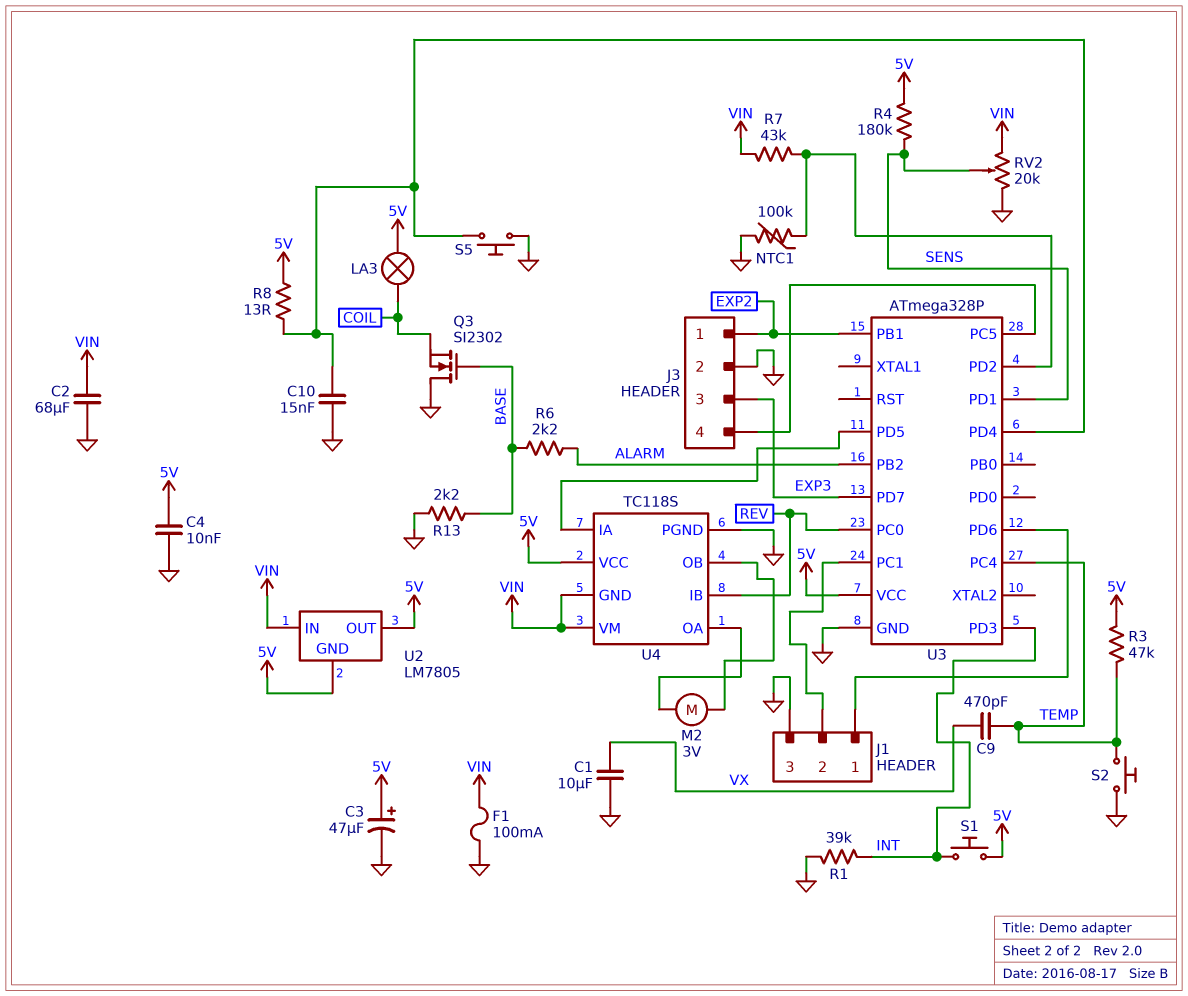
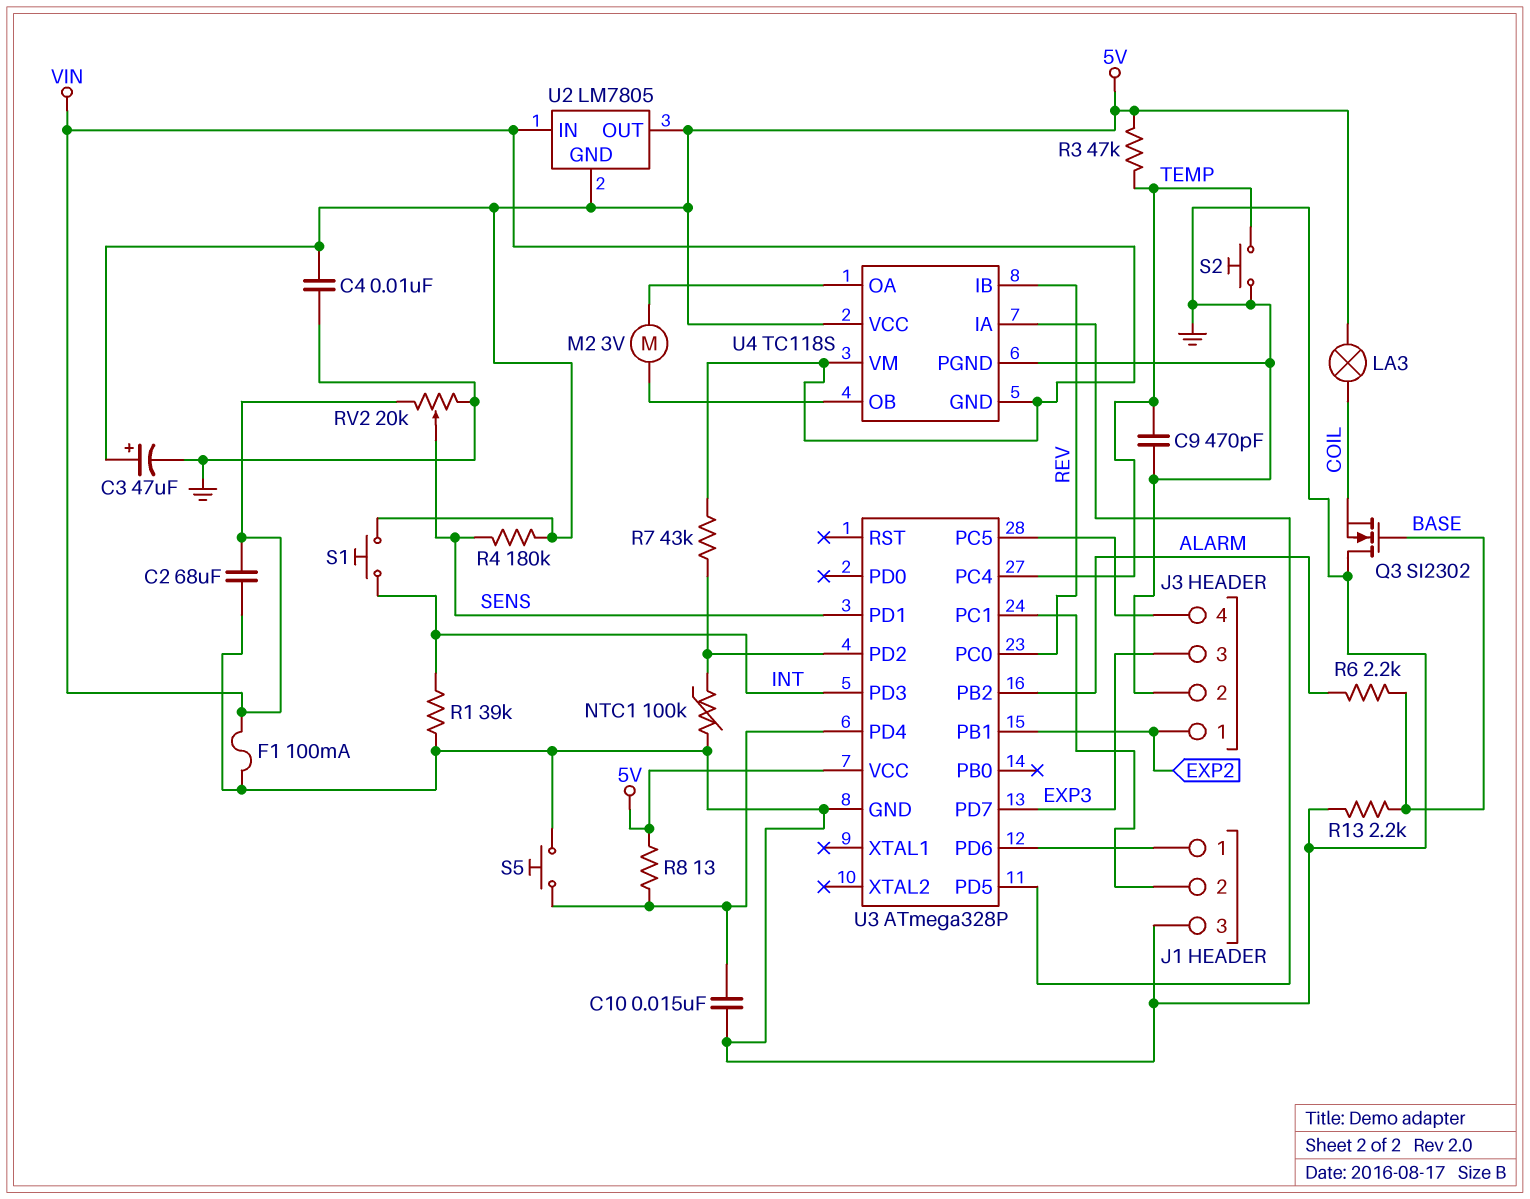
C1: 10uF (GND, VX) -> none
C9: 470pF (TEMP, VX) -> 470pF (GND, TEMP)

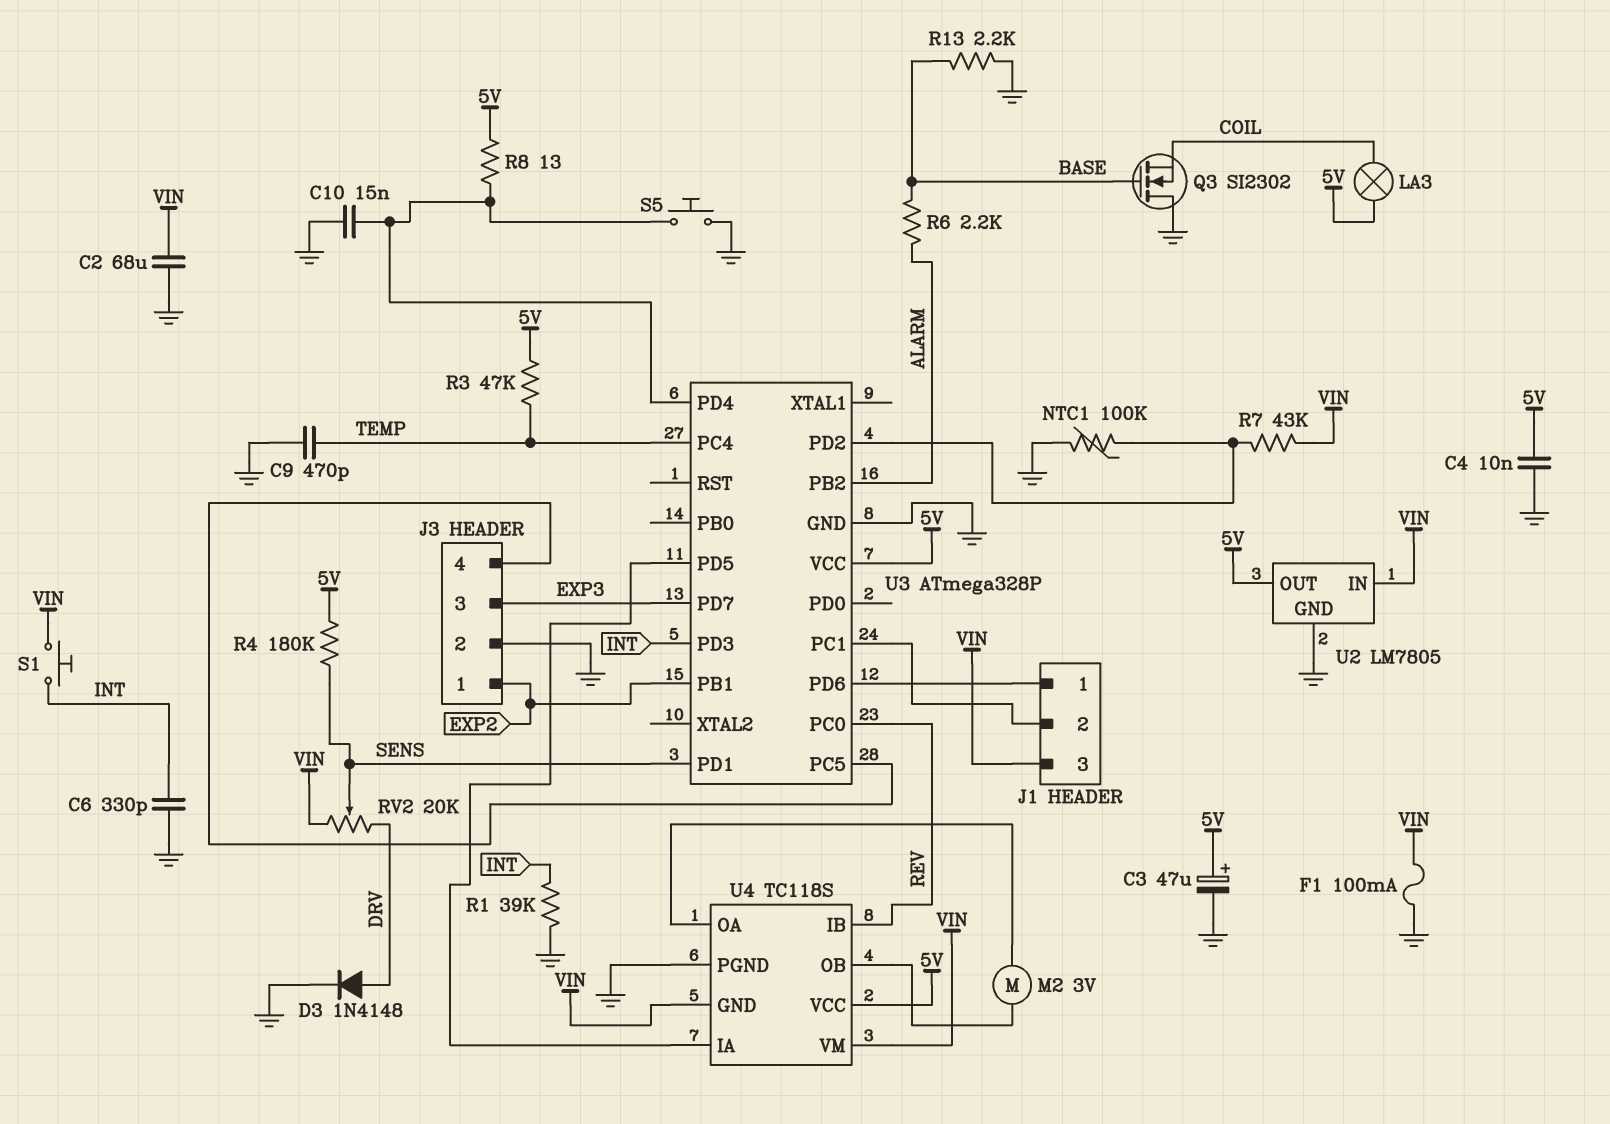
C6: none -> 330pF (GND, INT)
D3: none -> diode 1N4148 (A DRV, K GND)
J1 pin 3: GND -> VIN
RV2: 20k (GND, VIN, wiper SENS) -> 20k (DRV, VIN, wiper SENS)
S1: button (5V, INT) -> button (INT, VIN)
S2: button (GND, TEMP) -> none
U2 pin GND: 5V -> GND

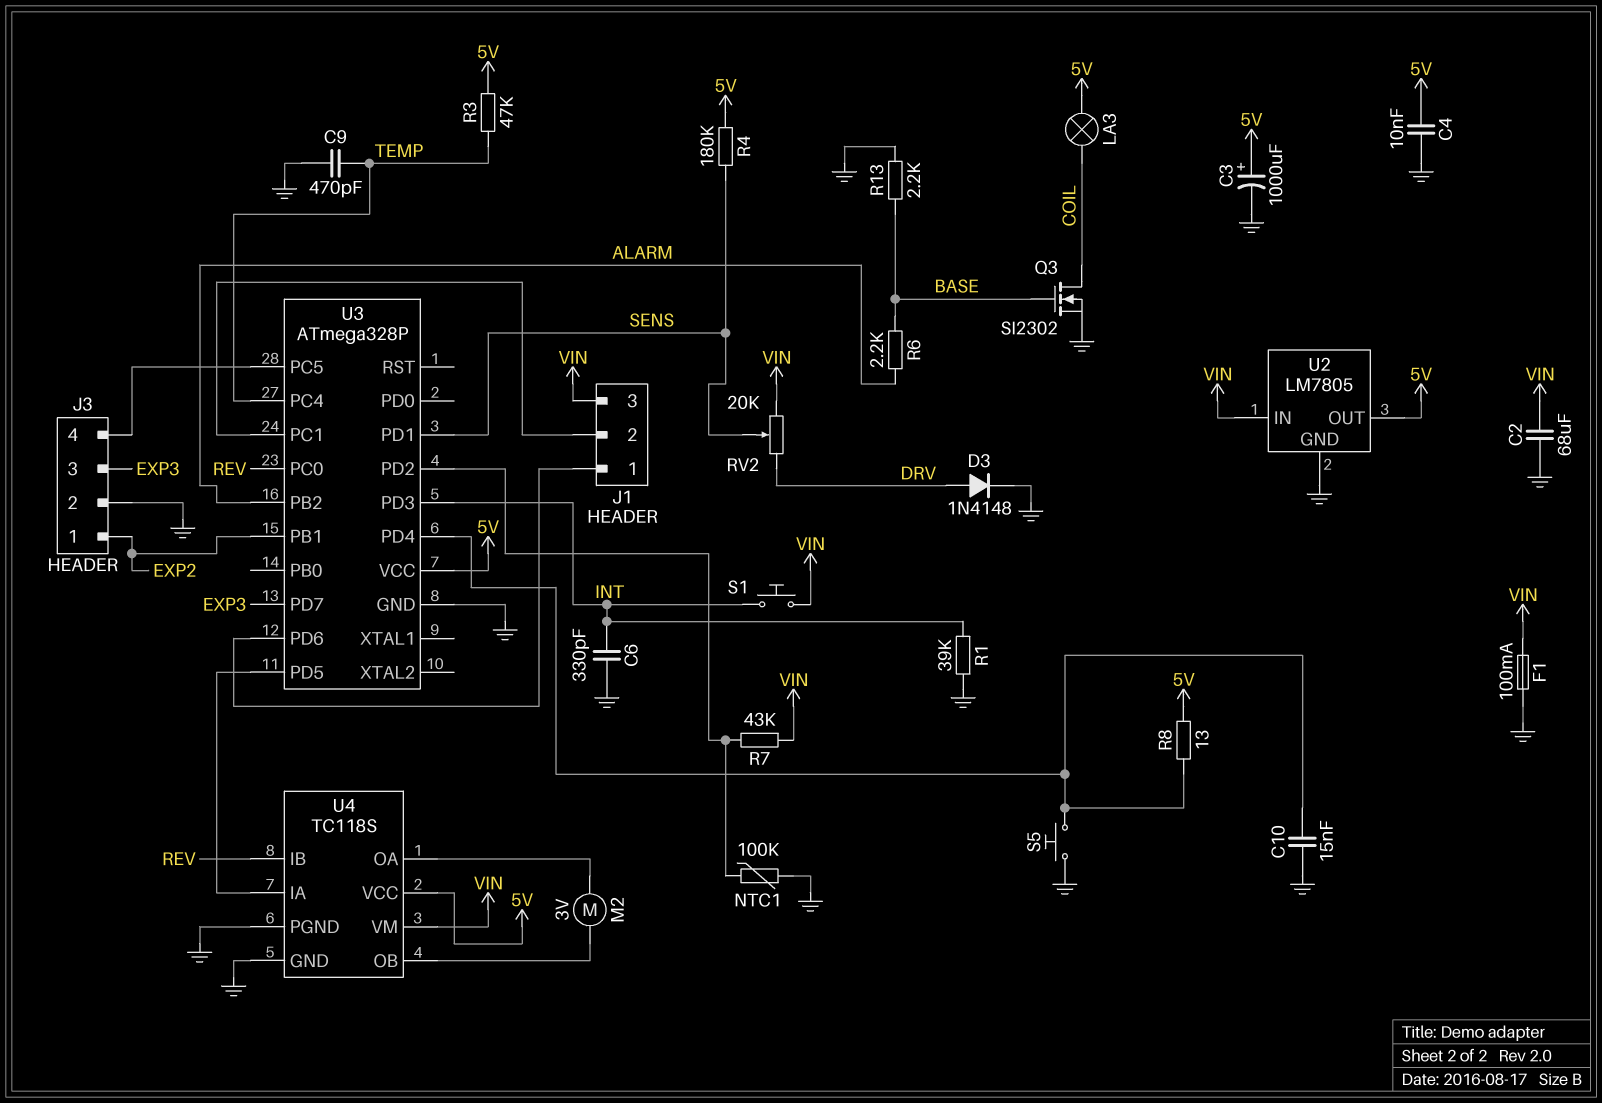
C3: 47uF (plus 5V, minus GND) -> 1000uF (plus 5V, minus GND)
Q3: NMOS SI2302 (G BASE, D GND, S COIL) -> NMOS SI2302 (G BASE, D COIL, S GND)
U4 pin GND: VIN -> GND

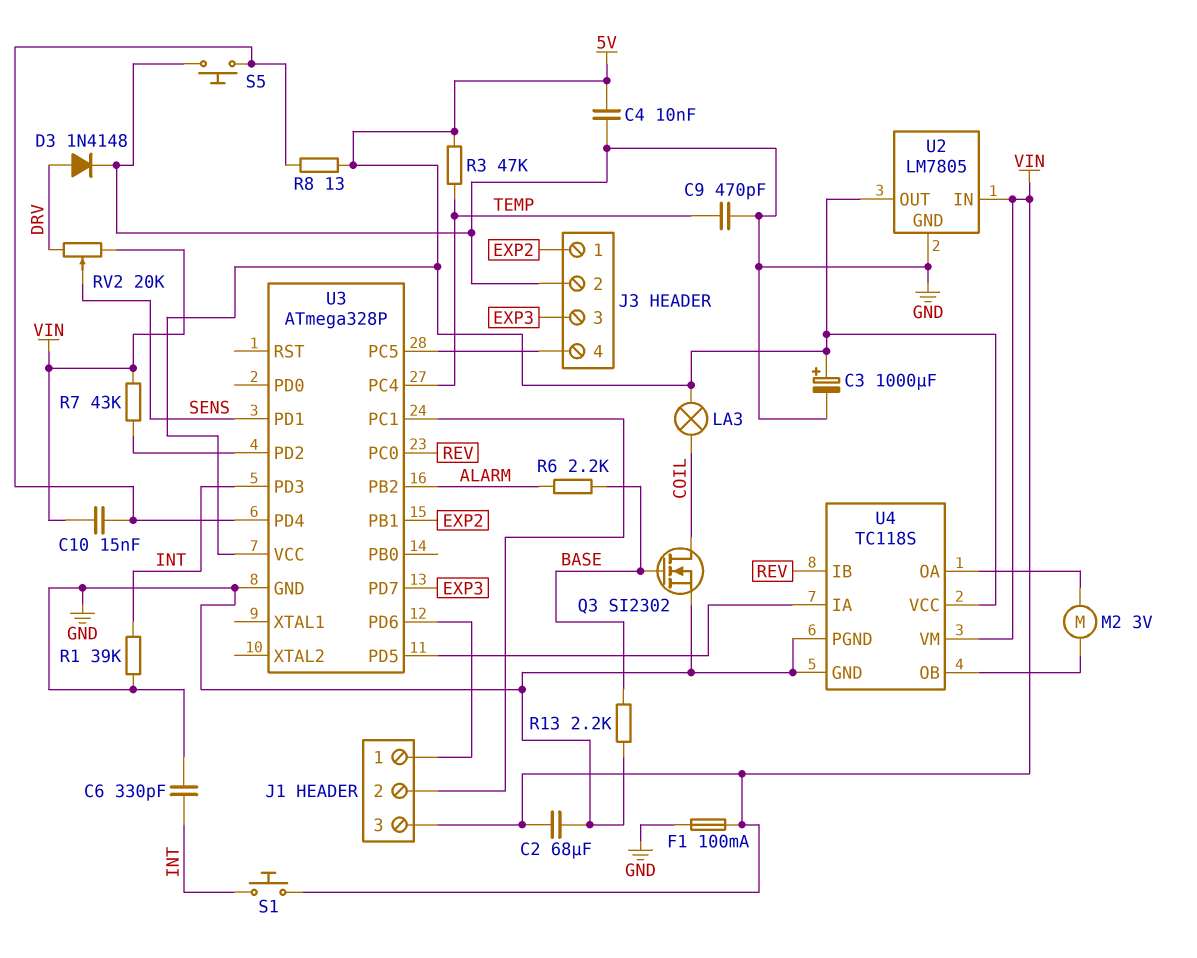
C10: 15nF (GND, U3/PD4) -> 15nF (U3/PD4, VIN)
NTC1: 100k (GND, U3/PD2) -> none
R4: 180k (5V, SENS) -> none

